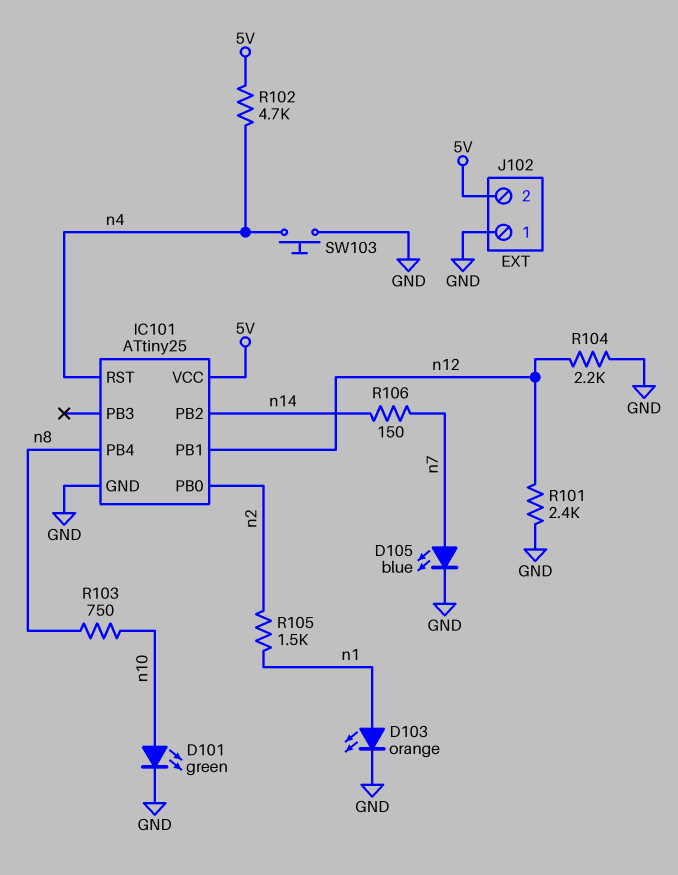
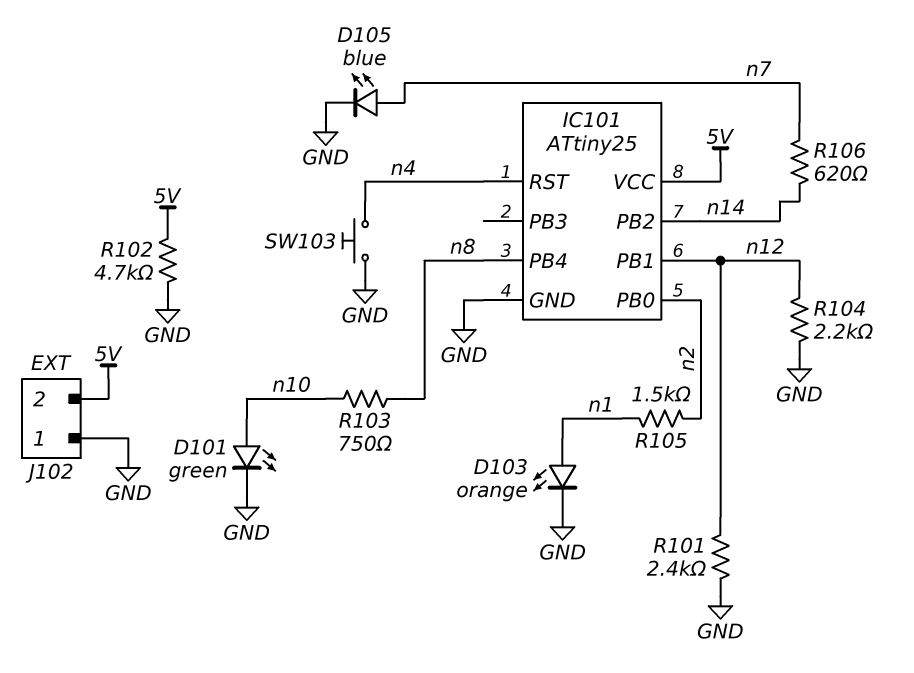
R102: 4.7k (5V, n4) -> 4.7k (5V, GND)
R106: 150 (n7, n14) -> 620 (n7, n14)

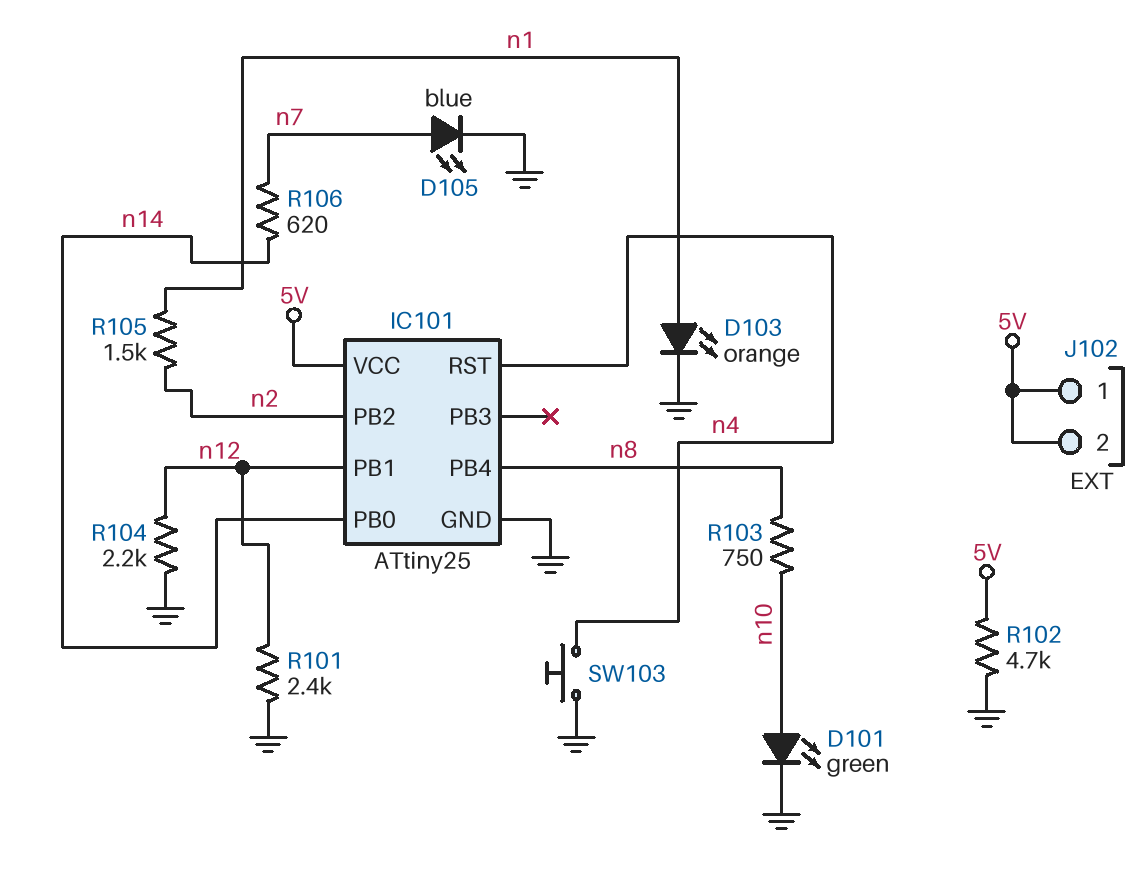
IC101 pin PB0: n2 -> n14
IC101 pin PB2: n14 -> n2
J102 pin 1: GND -> 5V

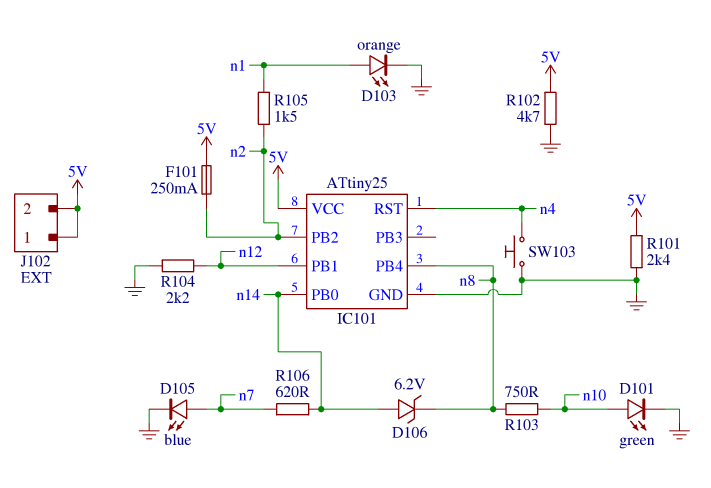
D106: none -> zener 6.2V (A n14, K n8)
F101: none -> 250mA (5V, n2)
R101: 2.4k (GND, n12) -> 2.4k (5V, GND)

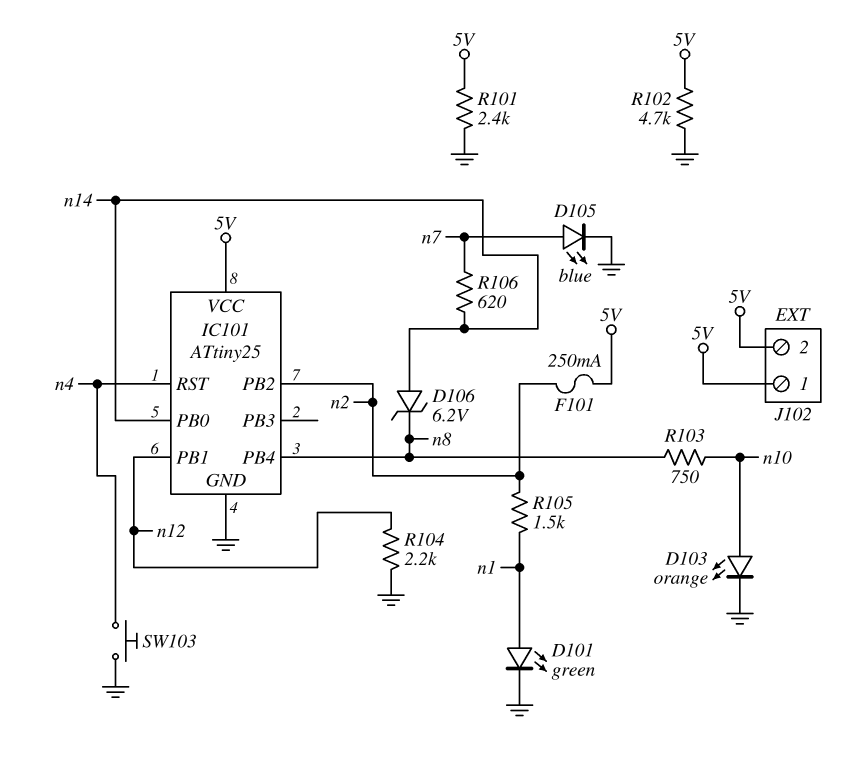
D101: LED green (A n10, K GND) -> LED green (A n1, K GND)
D103: LED orange (A n1, K GND) -> LED orange (A n10, K GND)

